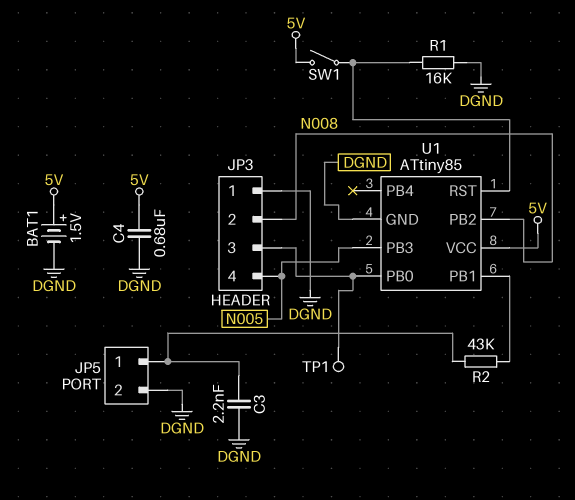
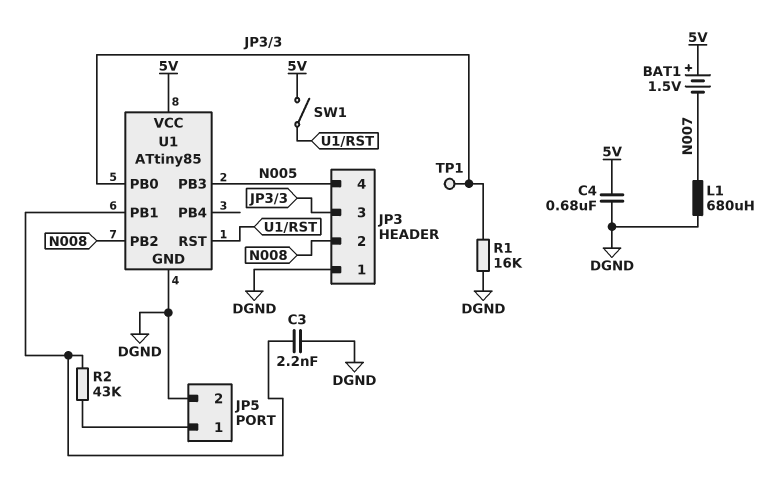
BAT1: 1.5V (plus 5V, minus DGND) -> 1.5V (plus 5V, minus N007)
C3: 2.2nF (DGND, JP5/1) -> 2.2nF (DGND, U1/PB1)
L1: none -> 680uH (DGND, N007)
R1: 16k (DGND, U1/RST) -> 16k (DGND, JP3/3)

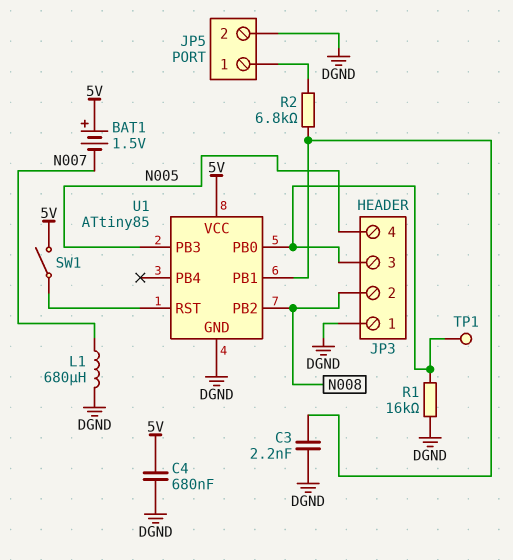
R2: 43k (JP5/1, U1/PB1) -> 6.8k (JP5/1, U1/PB1)

